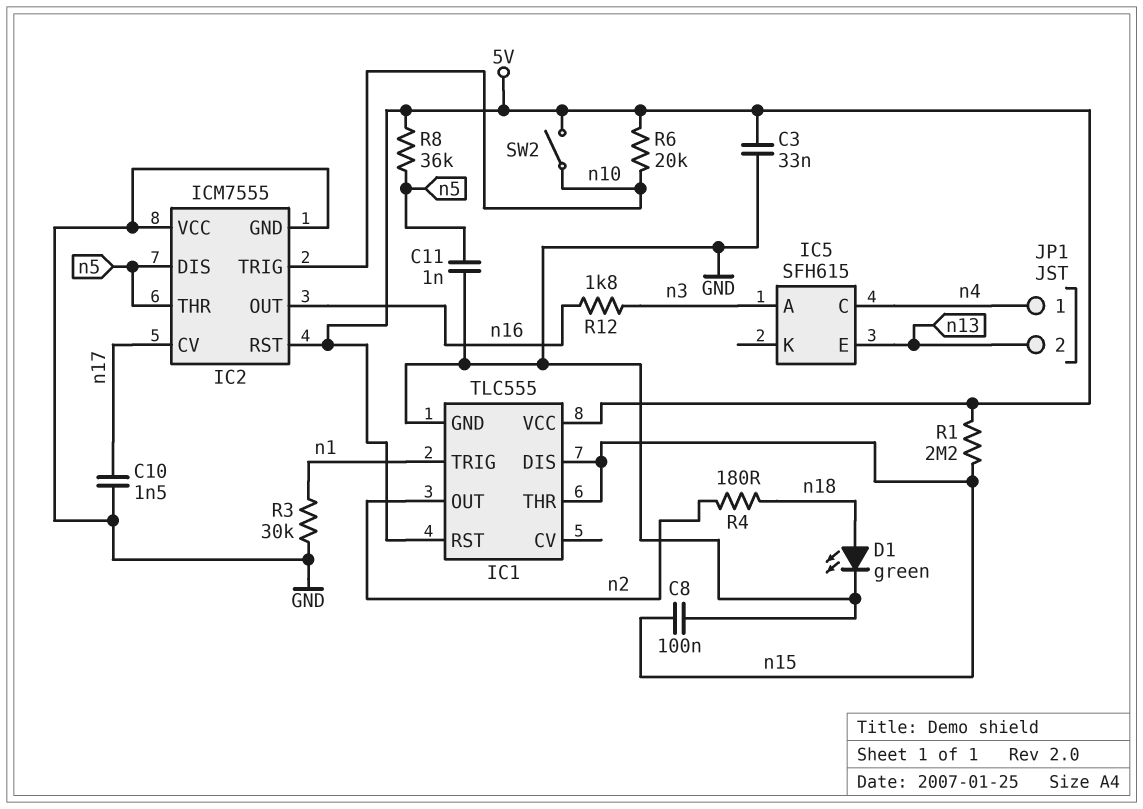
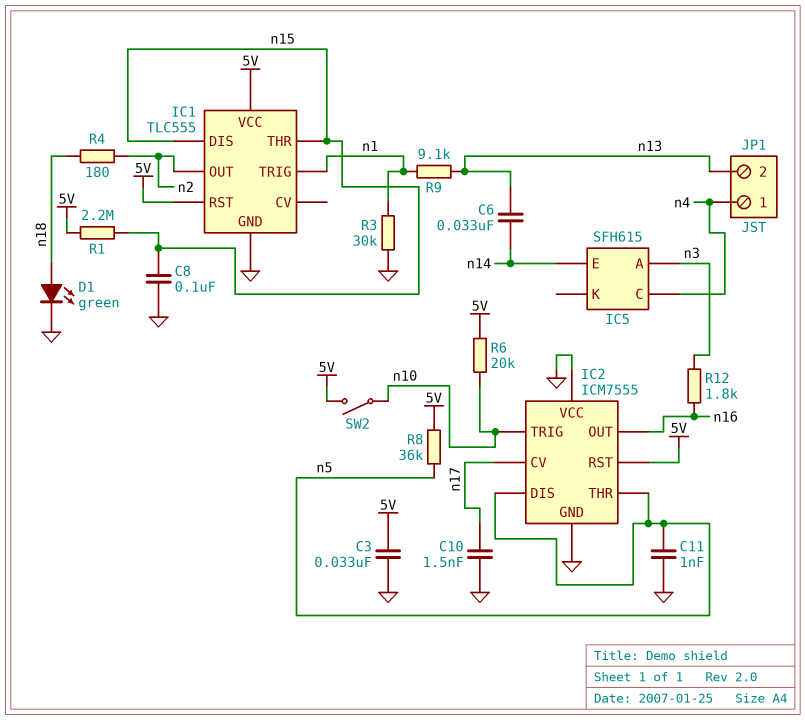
C6: none -> 33nF (n13, n14)
IC5 pin E: n13 -> n14
R9: none -> 9.1k (n1, n13)

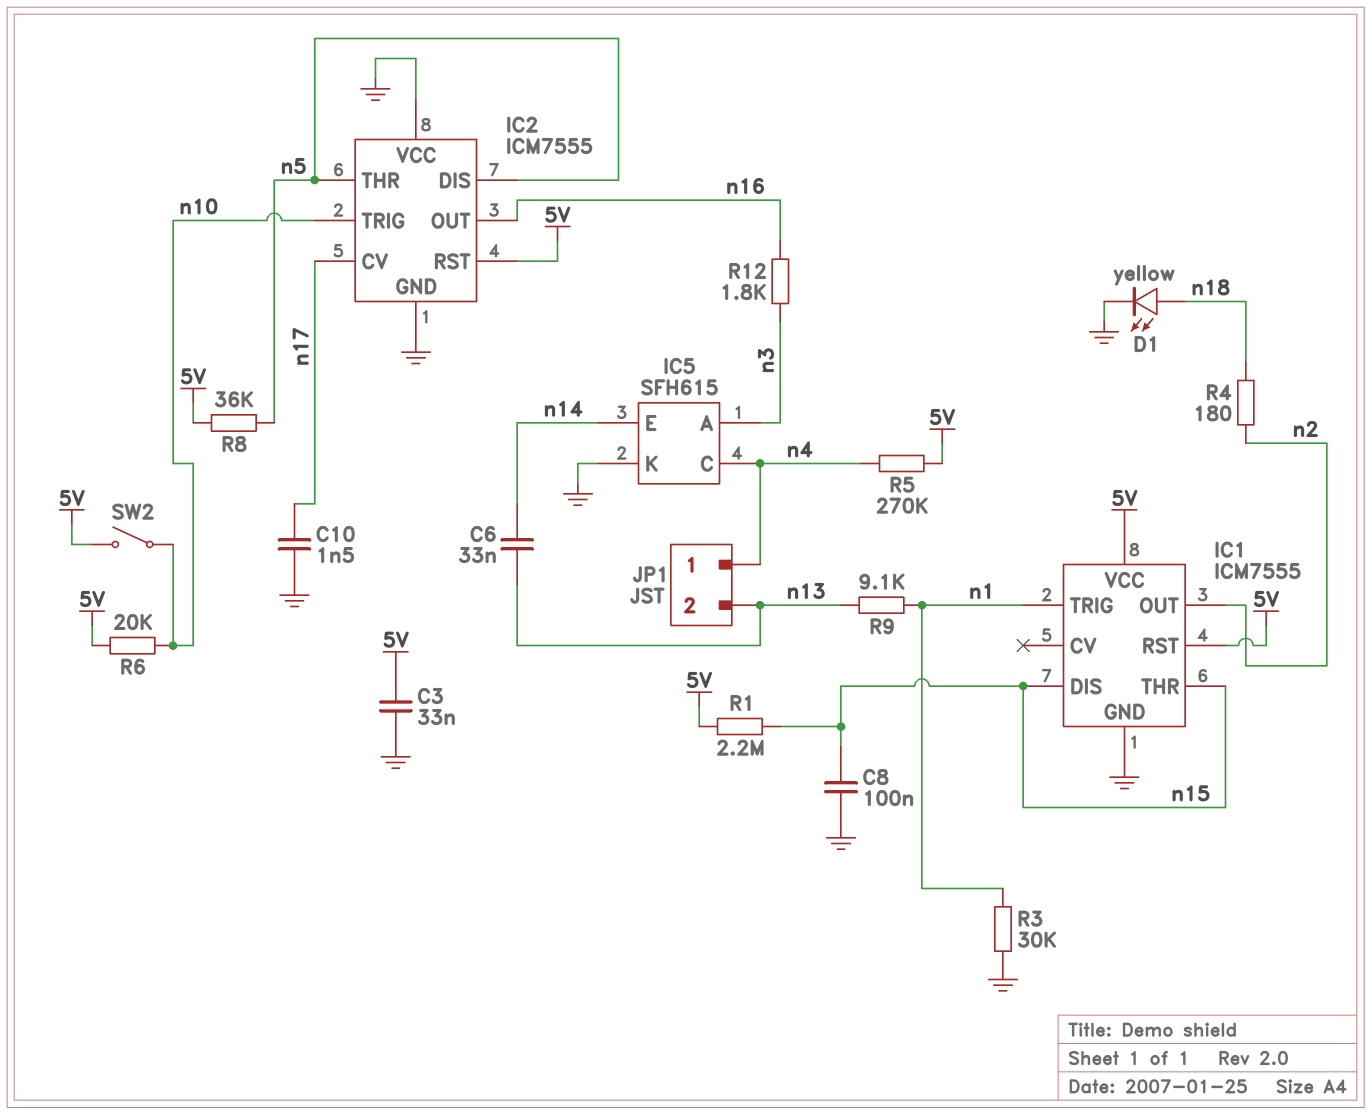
C11: 1nF (GND, n5) -> none
D1: LED green (A n18, K GND) -> LED yellow (A n18, K GND)
IC1: TLC555 -> ICM7555
IC5 pin K: none -> GND
R5: none -> 270k (5V, n4)

